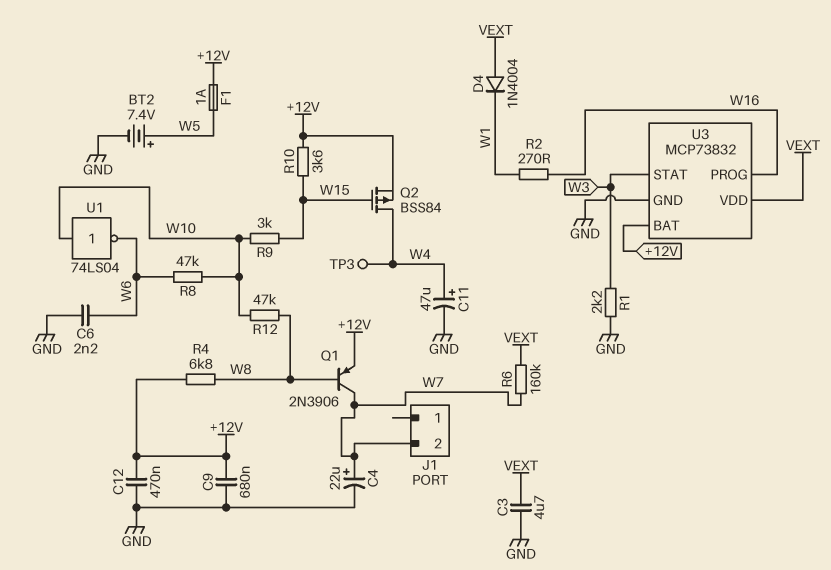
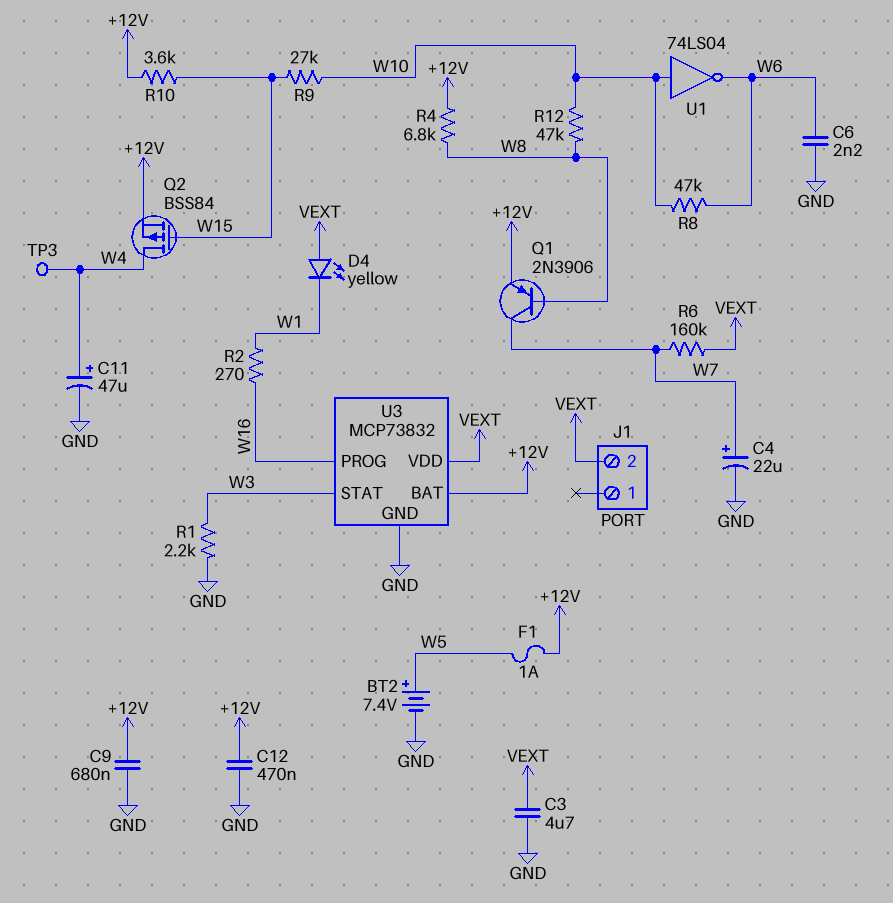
D4: diode 1N4004 (A VEXT, K W1) -> LED yellow (A VEXT, K W1)
J1 pin 2: W7 -> VEXT
R9: 3k (W10, W15) -> 27k (W10, W15)

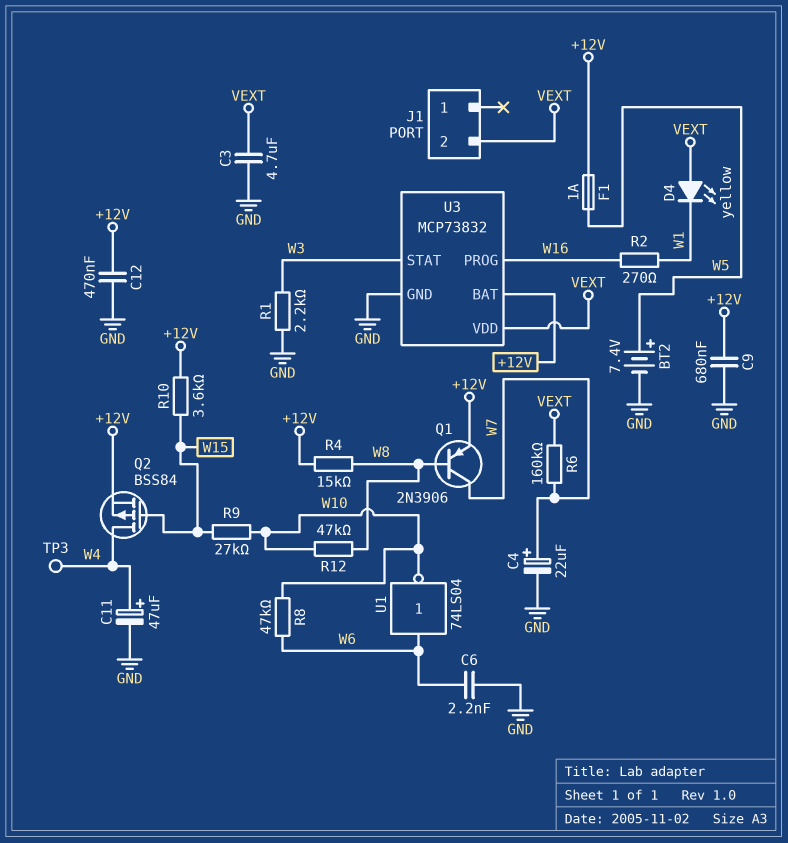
R4: 6.8k (+12V, W8) -> 15k (+12V, W8)
U1: NOT 74LS04 (in W10, out W6) -> NOT 74LS04 (in W6, out W10)

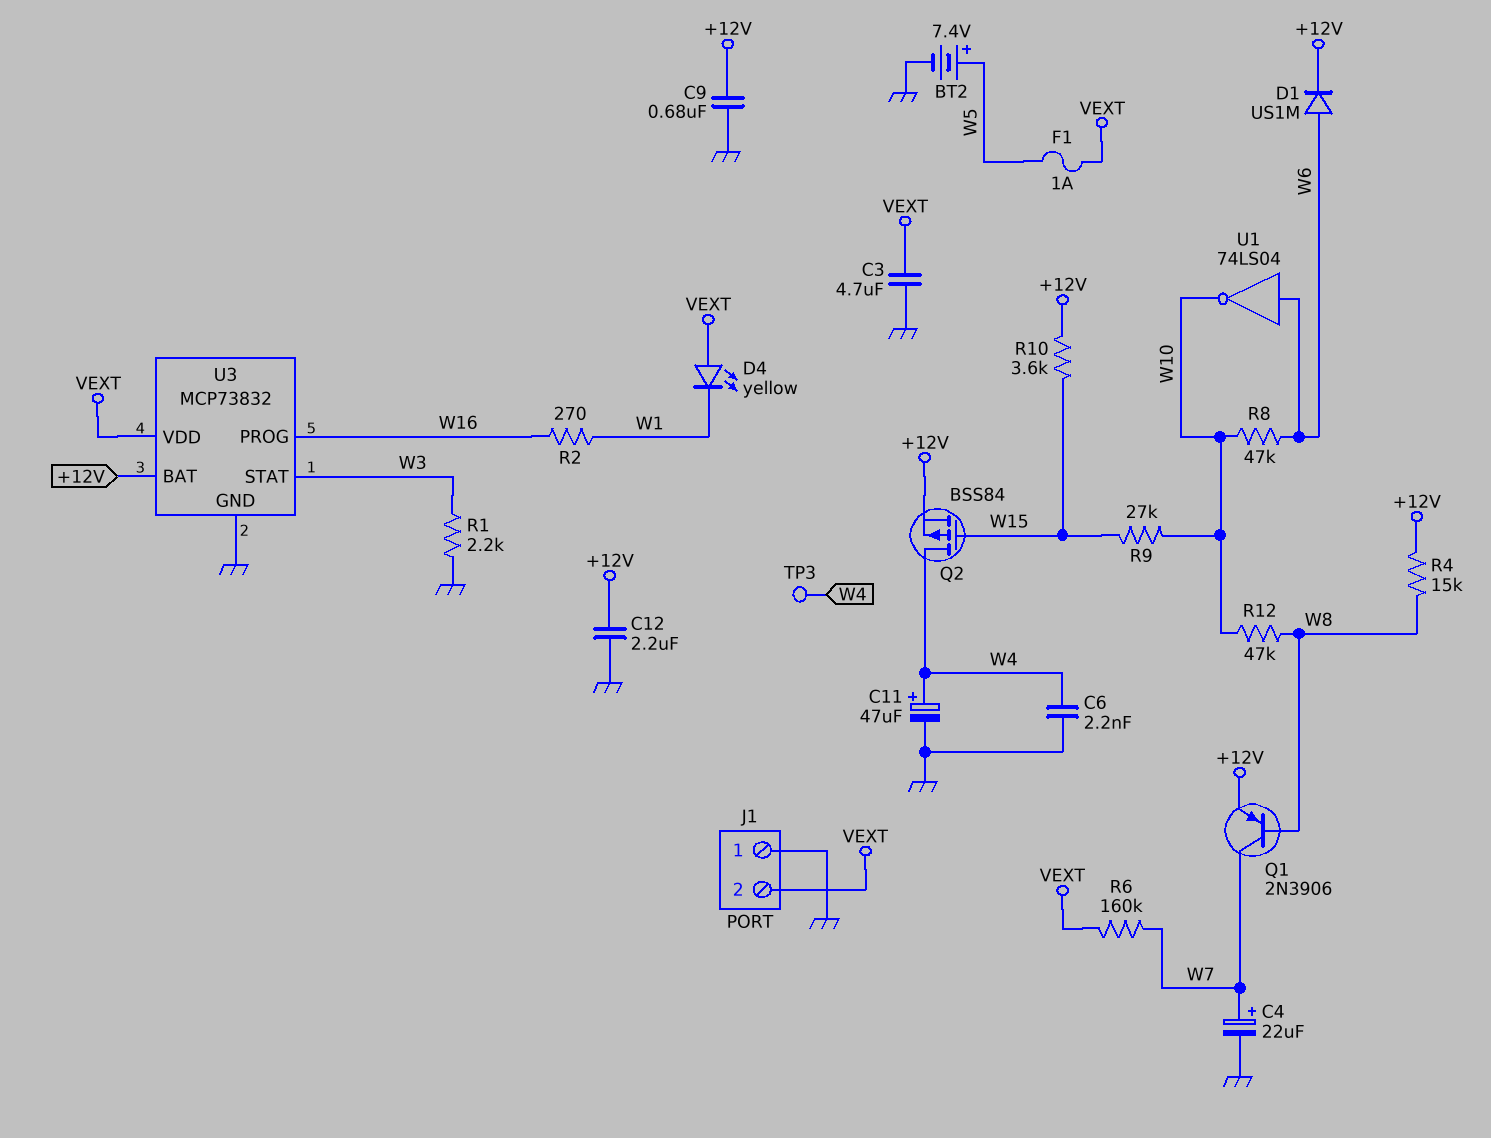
C6: 2.2nF (GND, W6) -> 2.2nF (GND, W4)
C12: 470nF (+12V, GND) -> 2.2uF (+12V, GND)
D1: none -> diode US1M (A W6, K +12V)
F1: 1A (+12V, W5) -> 1A (VEXT, W5)
J1 pin 1: none -> GND

